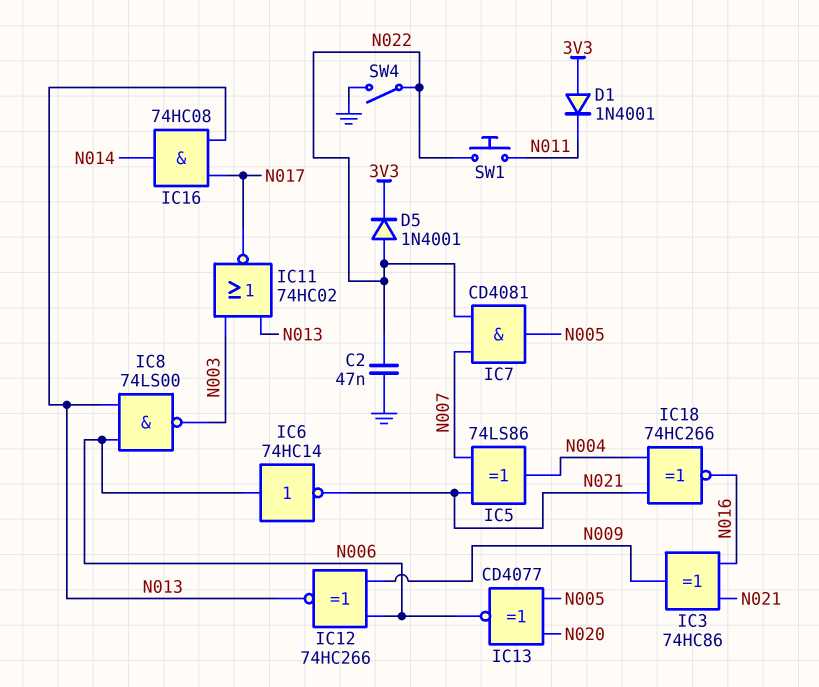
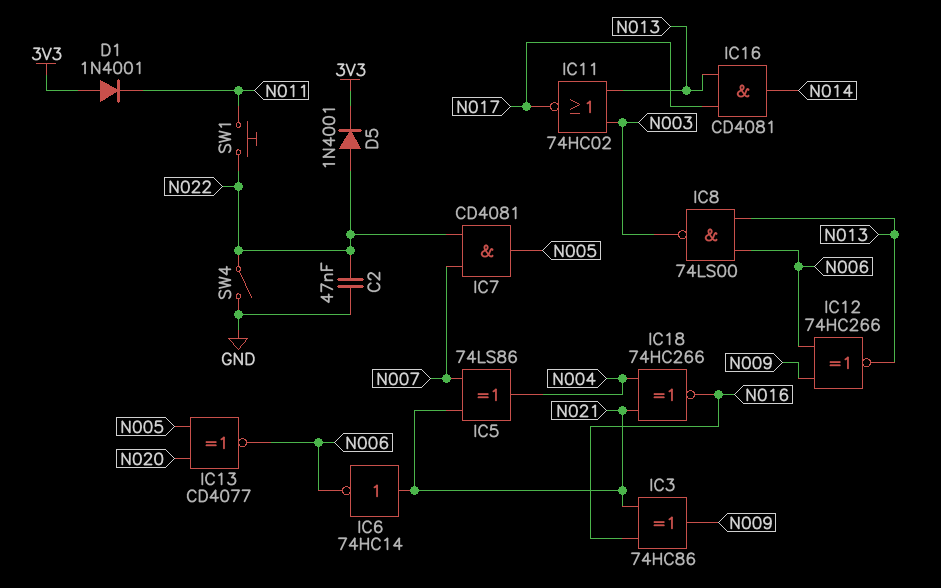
IC6: NOT 74HC14 (in N006, out N021) -> NOT 74HC14 (in N021, out N006)
IC16: AND 74HC08 (in N013, in N017, out N014) -> AND CD4081 (in N013, in N017, out N014)

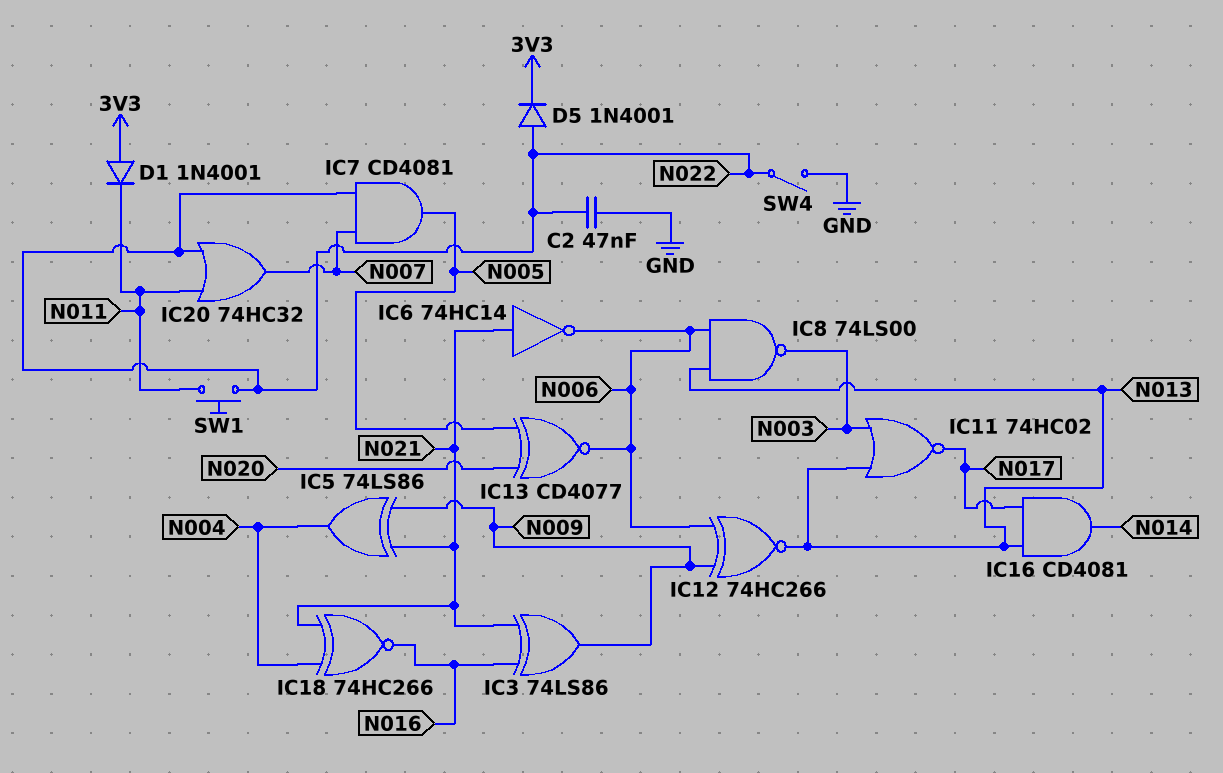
IC3: XOR 74HC86 (in N016, in N021, out N009) -> XOR 74LS86 (in N016, in N021, out N009)
IC5: XOR 74LS86 (in N007, in N021, out N004) -> XOR 74LS86 (in N009, in N021, out N004)
IC20: none -> OR 74HC32 (in N011, in N022, out N007)

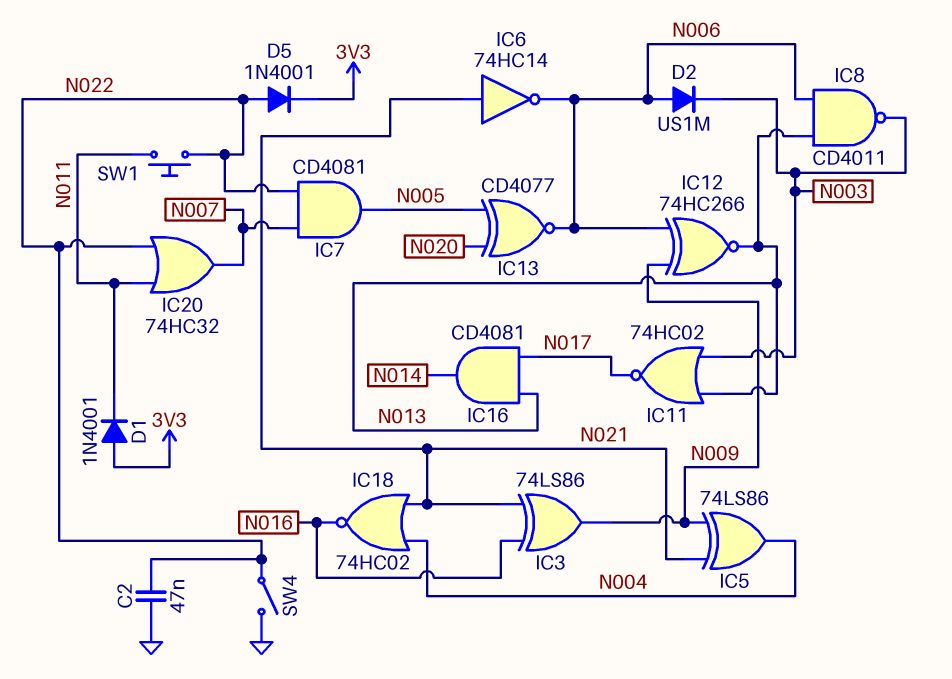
D2: none -> diode US1M (A N006, K N003)
IC8: NAND 74LS00 (in N006, in N013, out N003) -> NAND CD4011 (in N006, in N013, out N003)
IC18: XNOR 74HC266 (in N004, in N021, out N016) -> NOR 74HC02 (in N004, in N021, out N016)

